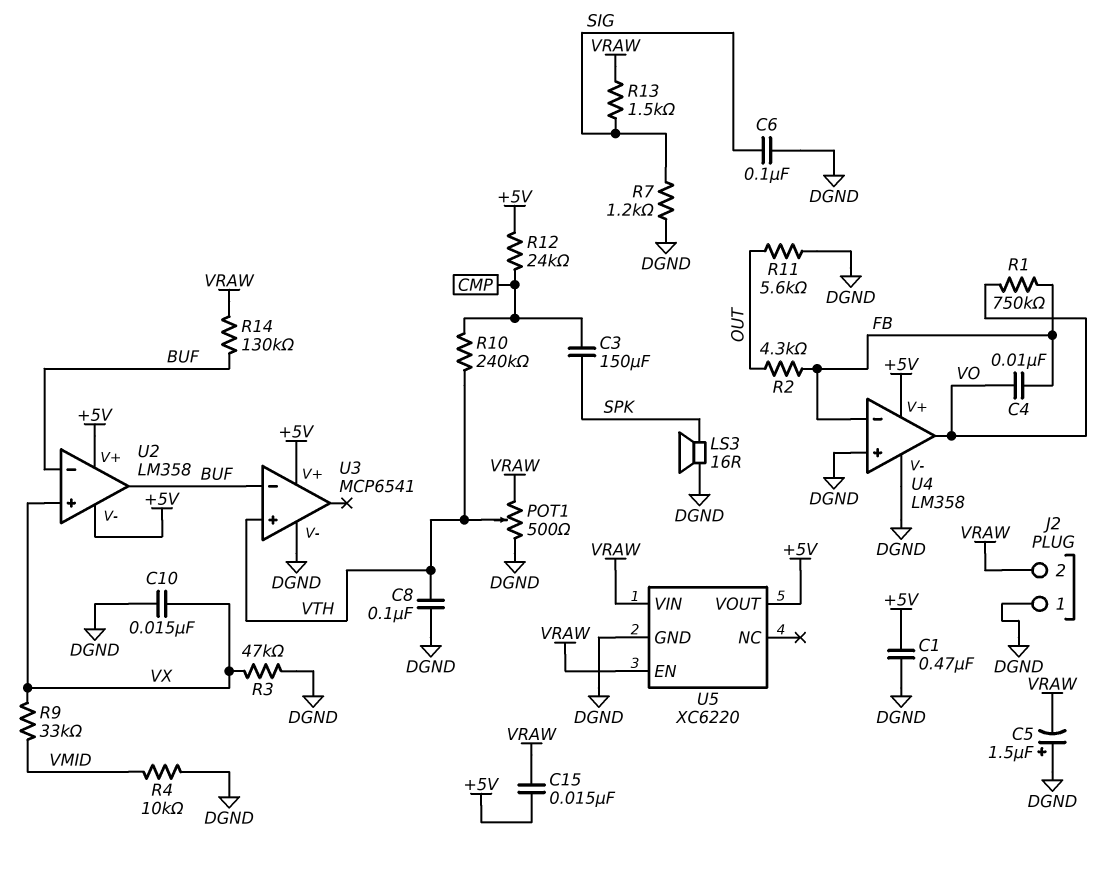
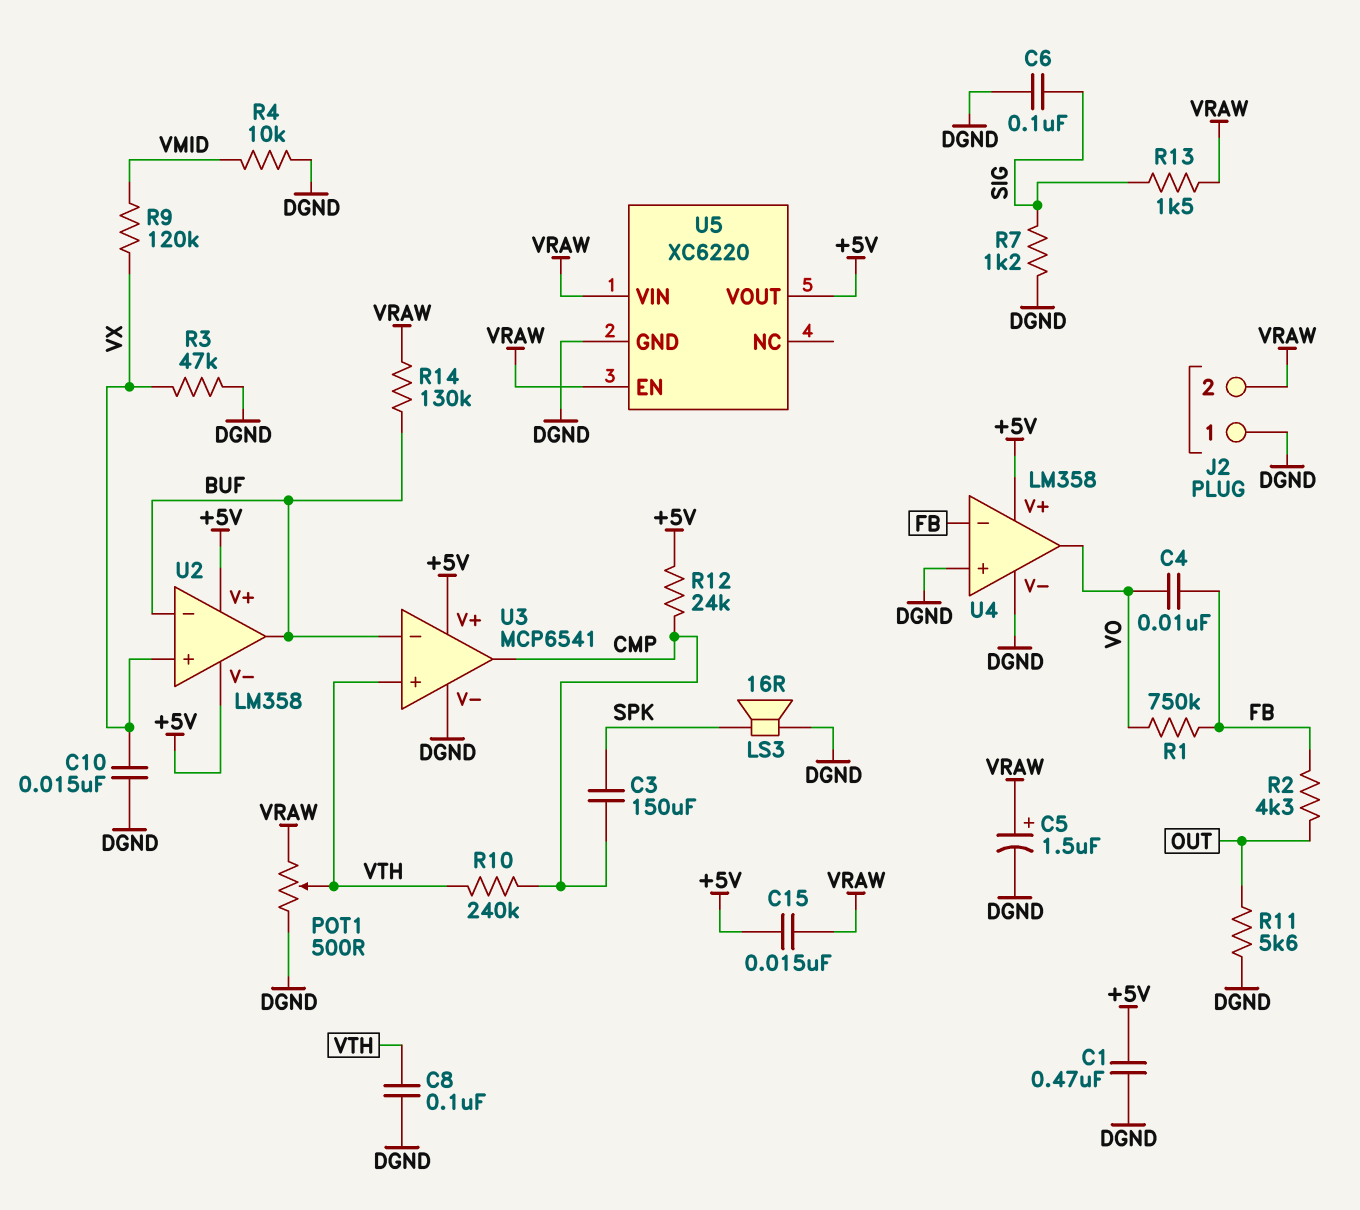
C5: 1.5uF (plus DGND, minus VRAW) -> 1.5uF (plus VRAW, minus DGND)
R9: 33k (VMID, VX) -> 120k (VMID, VX)
U3 pin out: none -> CMP

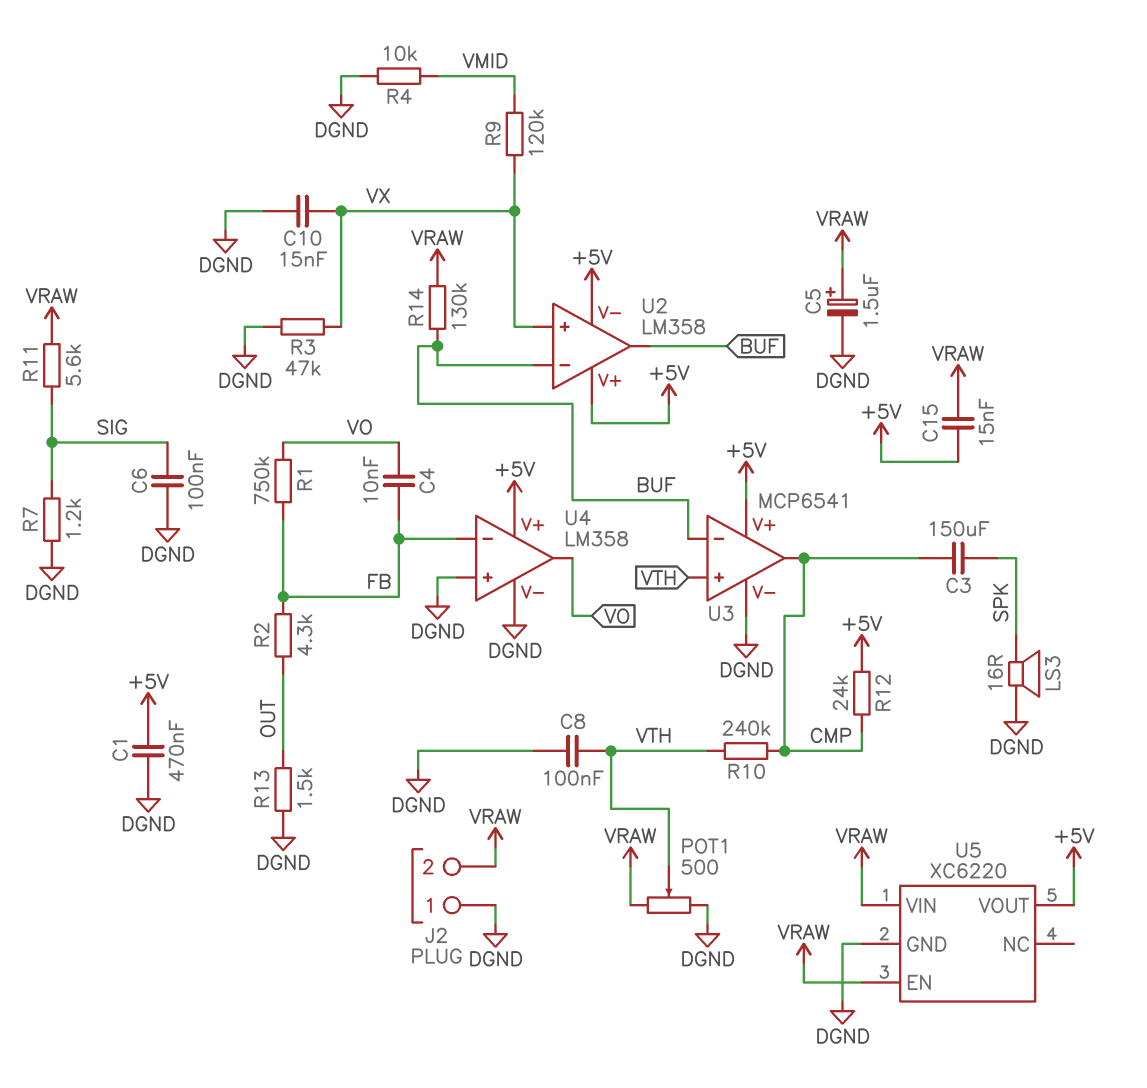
R11: 5.6k (DGND, OUT) -> 5.6k (SIG, VRAW)
R13: 1.5k (SIG, VRAW) -> 1.5k (DGND, OUT)

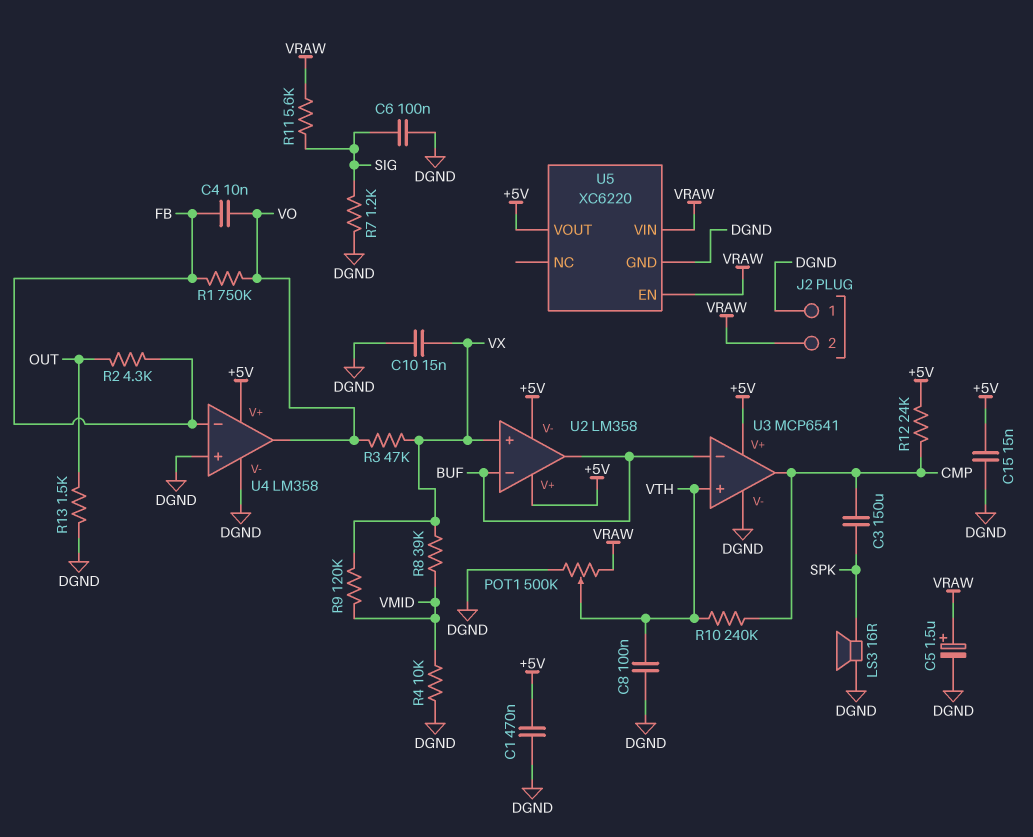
C15: 15nF (+5V, VRAW) -> 15nF (+5V, DGND)
POT1: 500 (DGND, VRAW, wiper VTH) -> 500k (DGND, VRAW, wiper VTH)
R3: 47k (DGND, VX) -> 47k (VO, VX)
R8: none -> 39k (VMID, VX)
R14: 130k (BUF, VRAW) -> none

